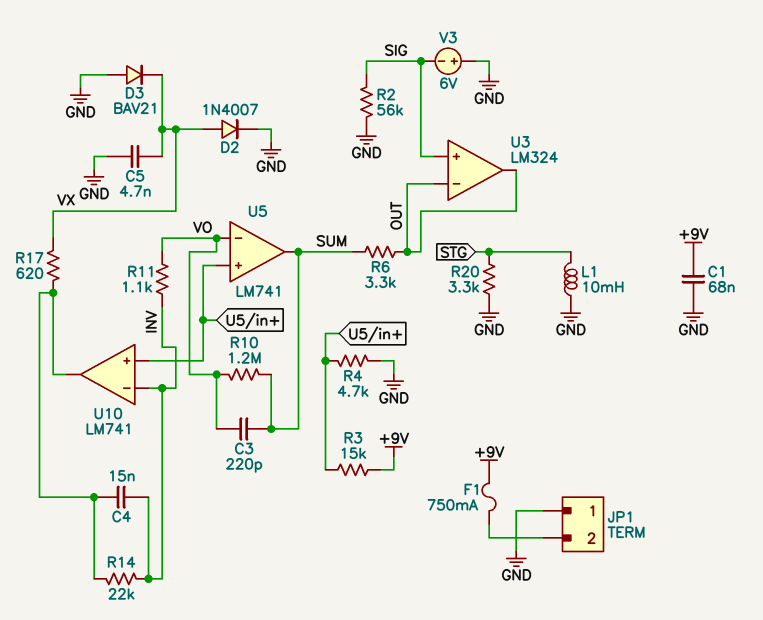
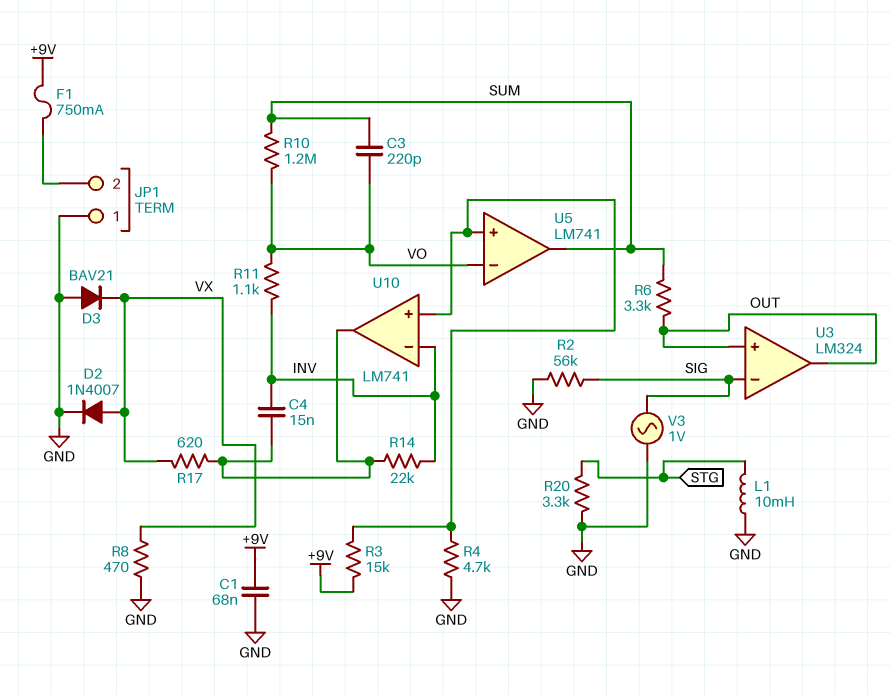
C5: 4.7nF (GND, VX) -> none
R8: none -> 470 (GND, VX)
U3 pin in+: SIG -> OUT
U3 pin in-: OUT -> SIG
V3: 6V (plus GND, minus SIG) -> AC 1V (GND, SIG)

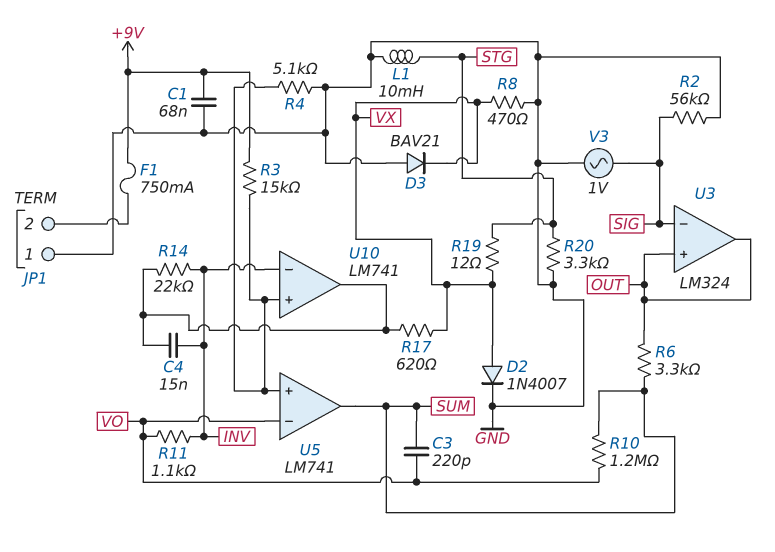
R4: 4.7k (GND, U5/in+) -> 5.1k (GND, U5/in+)
R19: none -> 12 (STG, VX)

